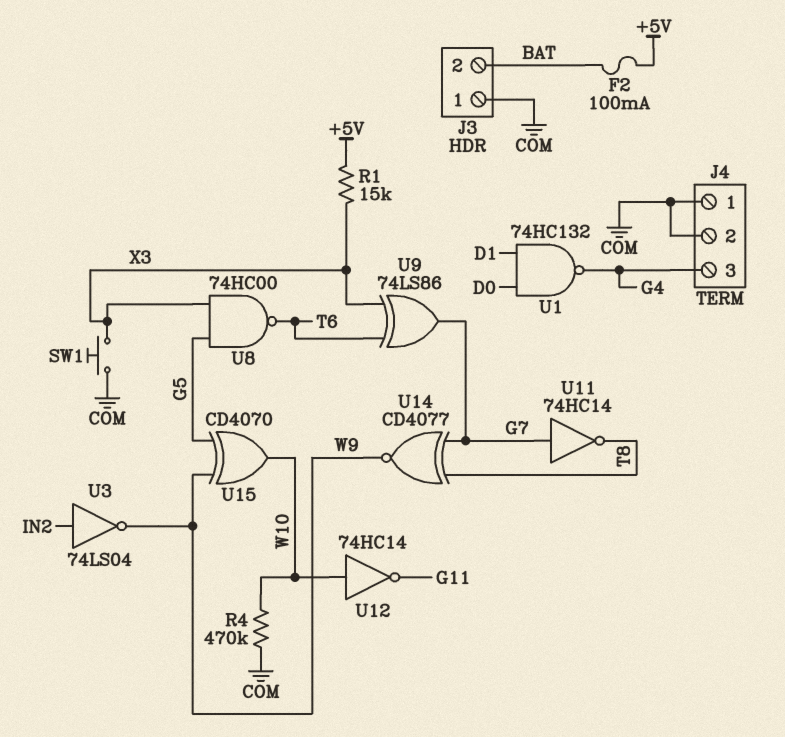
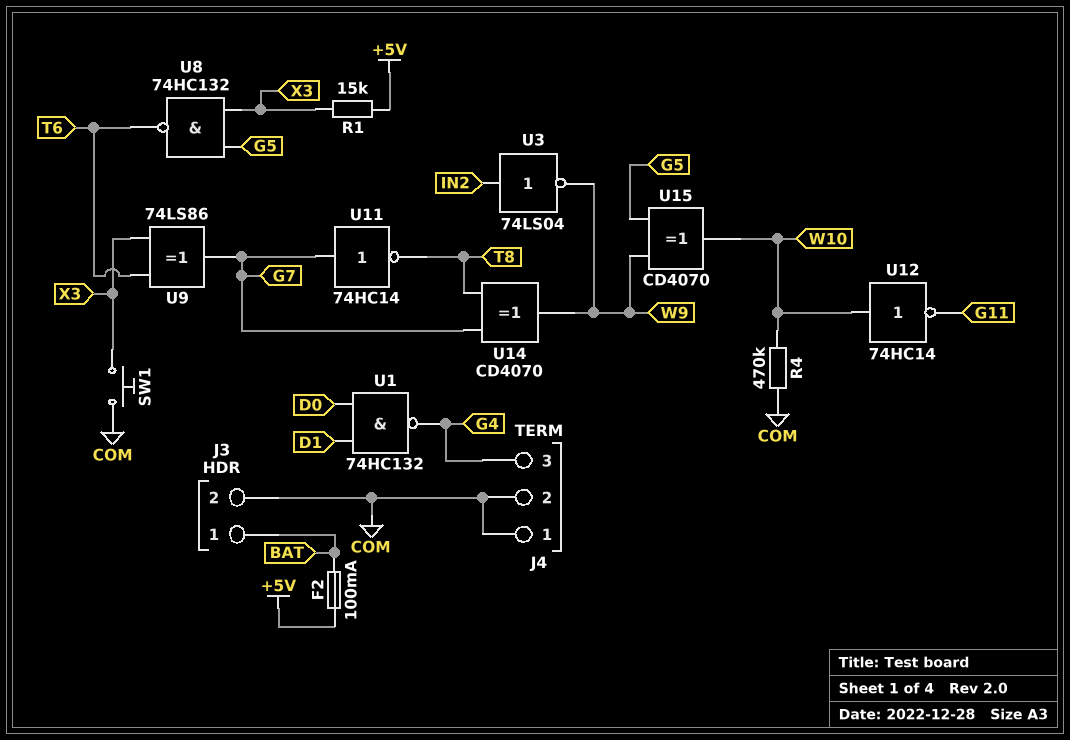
J3 pin 1: COM -> BAT
J3 pin 2: BAT -> COM
U8: NAND 74HC00 (in G5, in X3, out T6) -> NAND 74HC132 (in G5, in X3, out T6)
U14: XNOR CD4077 (in G7, in T8, out W9) -> XOR CD4070 (in G7, in T8, out W9)

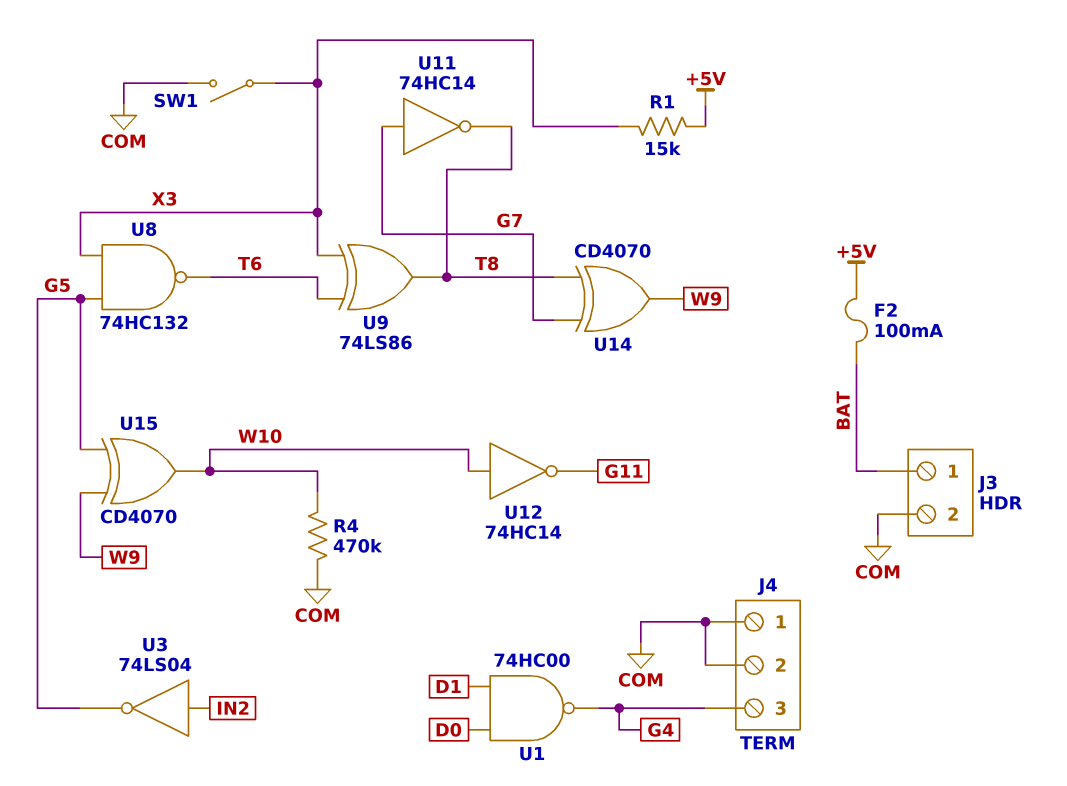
SW1: button (COM, X3) -> switch (COM, X3)
U1: NAND 74HC132 (in D0, in D1, out G4) -> NAND 74HC00 (in D0, in D1, out G4)
U3: NOT 74LS04 (in IN2, out W9) -> NOT 74LS04 (in IN2, out G5)
U9: XOR 74LS86 (in T6, in X3, out G7) -> XOR 74LS86 (in T6, in X3, out T8)

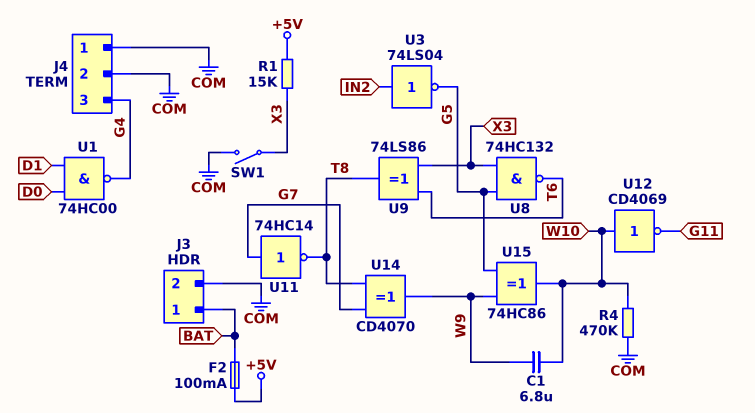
C1: none -> 6.8uF (W9, W10)
U12: NOT 74HC14 (in W10, out G11) -> NOT CD4069 (in W10, out G11)
U15: XOR CD4070 (in G5, in W9, out W10) -> XOR 74HC86 (in G5, in W9, out W10)

